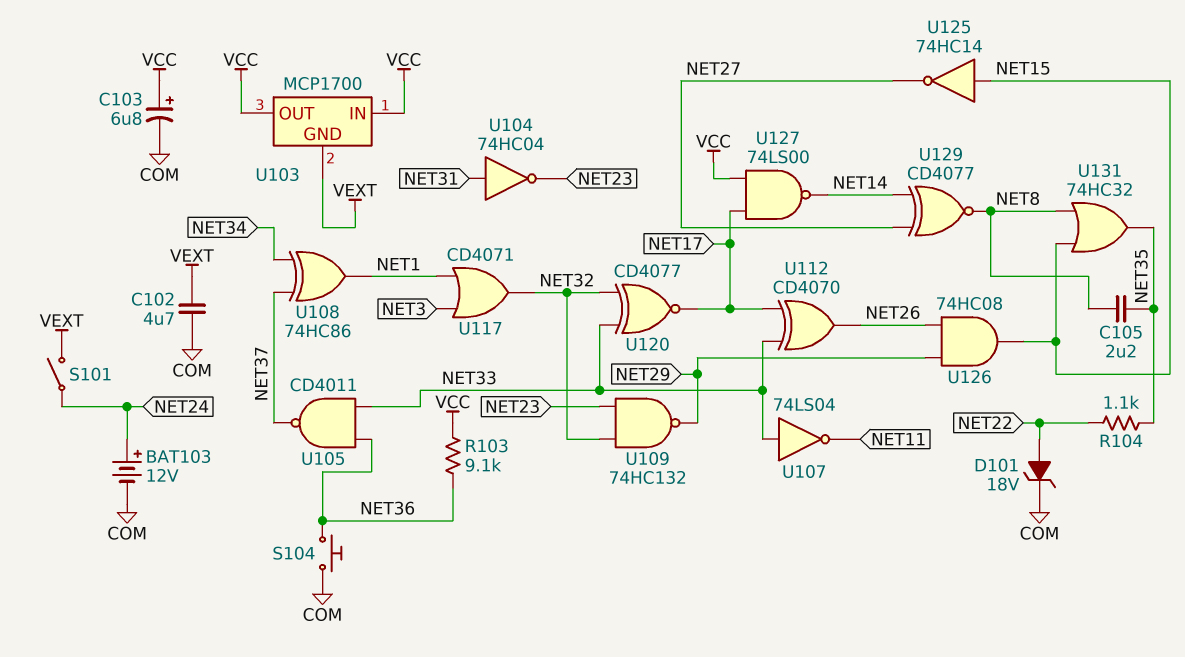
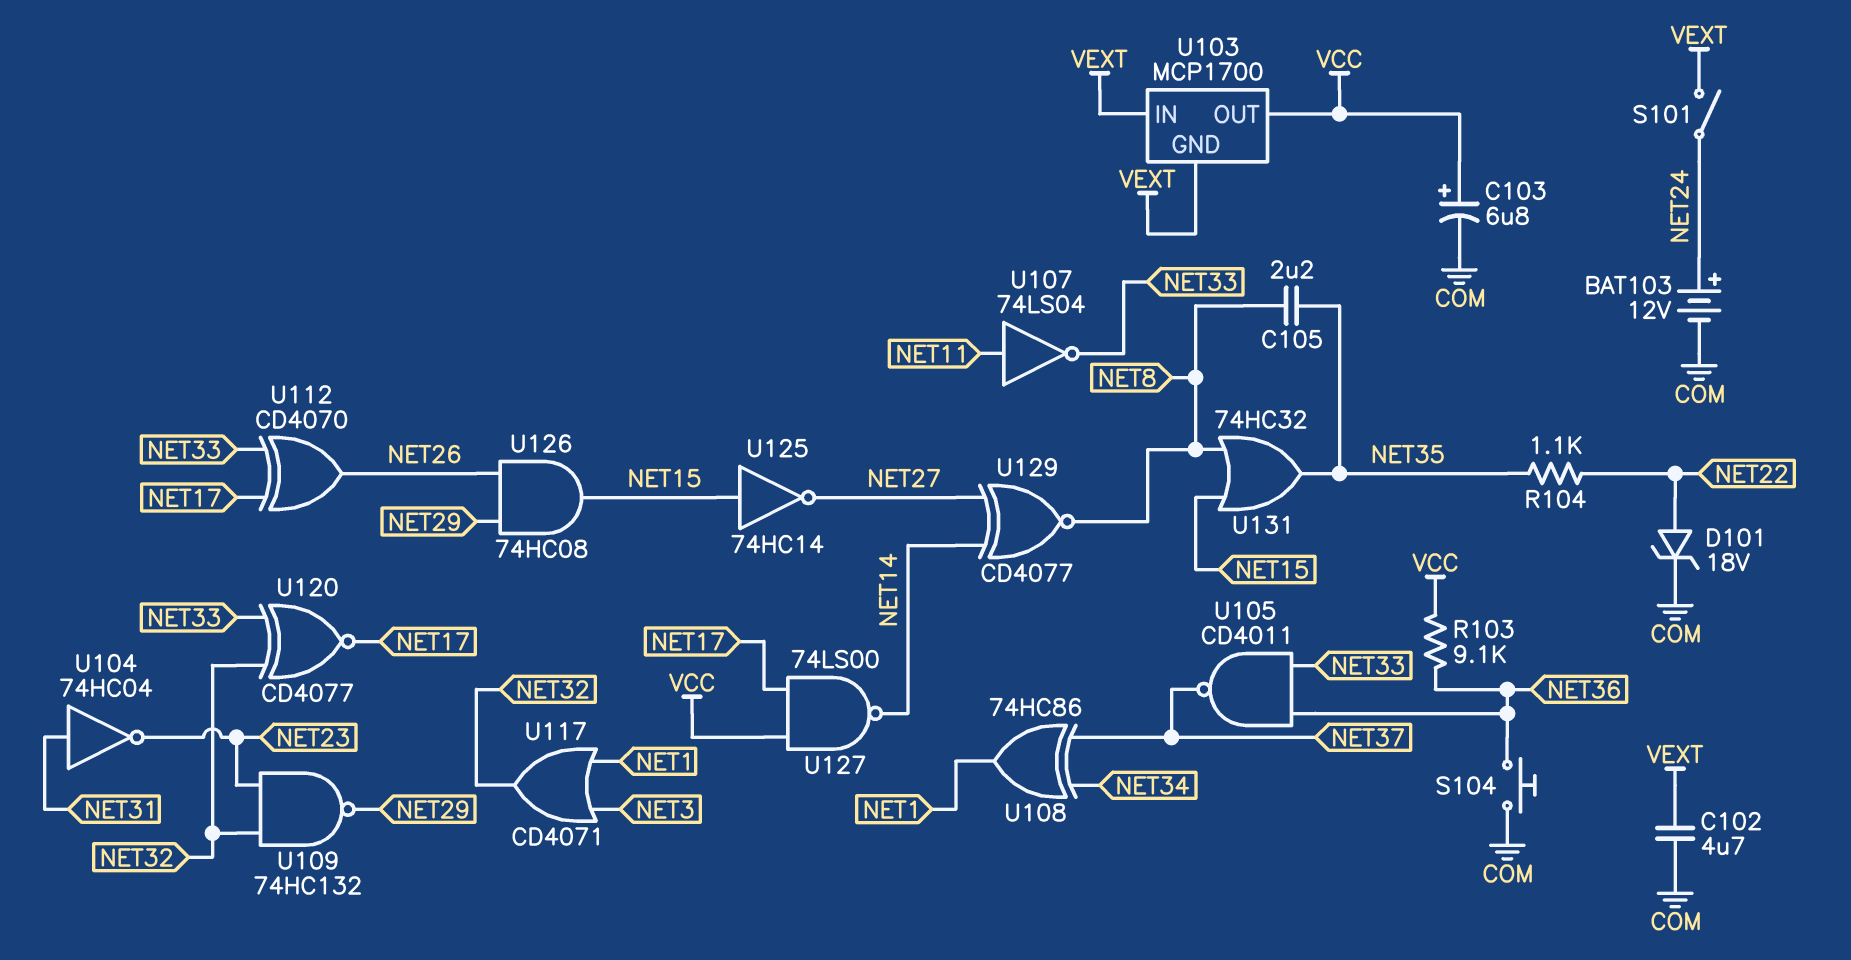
U103 pin IN: VCC -> VEXT
U107: NOT 74LS04 (in NET33, out NET11) -> NOT 74LS04 (in NET11, out NET33)

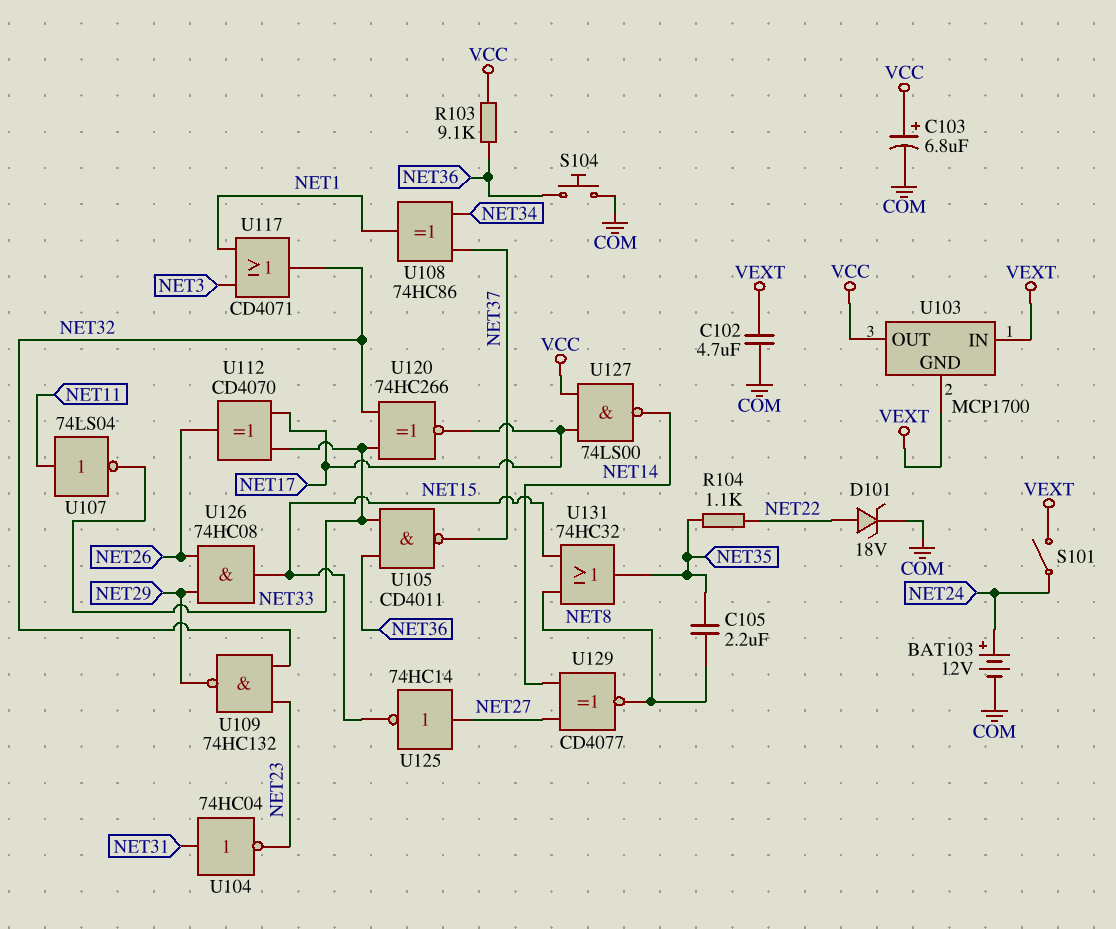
U120: XNOR CD4077 (in NET32, in NET33, out NET17) -> XNOR 74HC266 (in NET32, in NET33, out NET17)
U125: NOT 74HC14 (in NET15, out NET27) -> NOT 74HC14 (in NET27, out NET15)

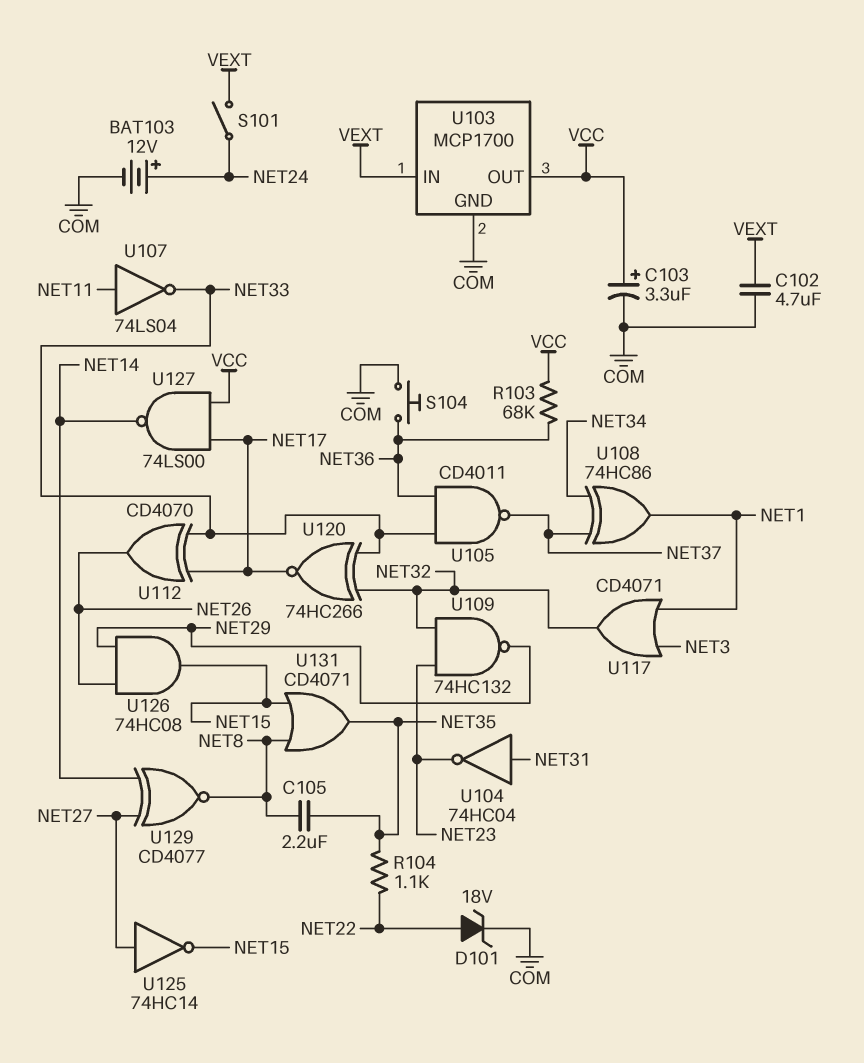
C103: 6.8uF (plus VCC, minus COM) -> 3.3uF (plus VCC, minus COM)
R103: 9.1k (NET36, VCC) -> 68k (NET36, VCC)
U103 pin GND: VEXT -> COM
U131: OR 74HC32 (in NET8, in NET15, out NET35) -> OR CD4071 (in NET8, in NET15, out NET35)

